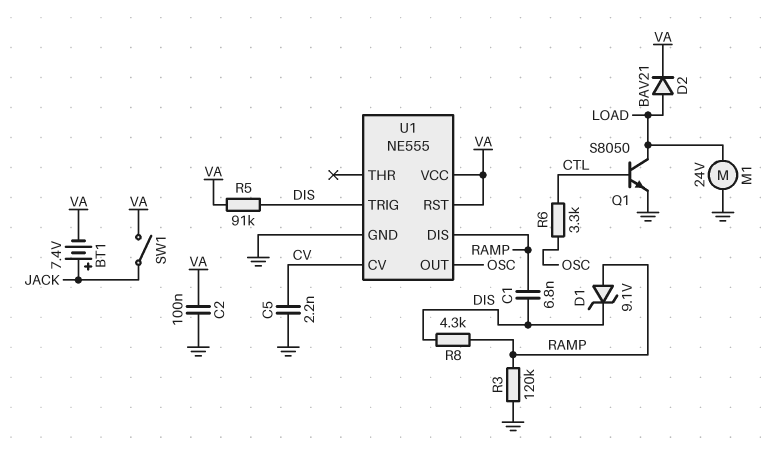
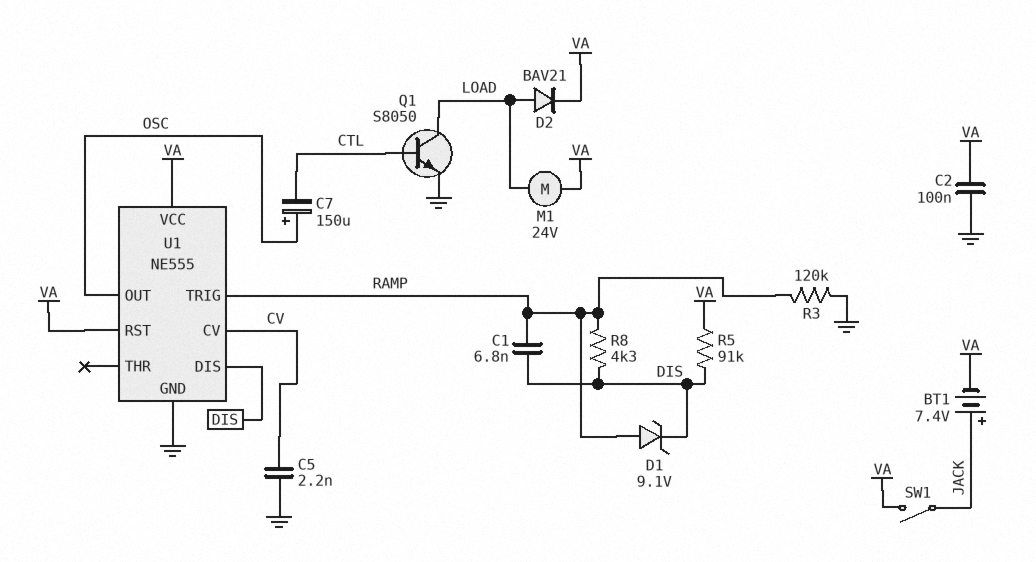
C7: none -> 150uF (plus OSC, minus CTL)
M1: motor 24V (GND, LOAD) -> motor 24V (LOAD, VA)
R6: 3.3k (CTL, OSC) -> none
U1 pin DIS: RAMP -> DIS
U1 pin TRIG: DIS -> RAMP

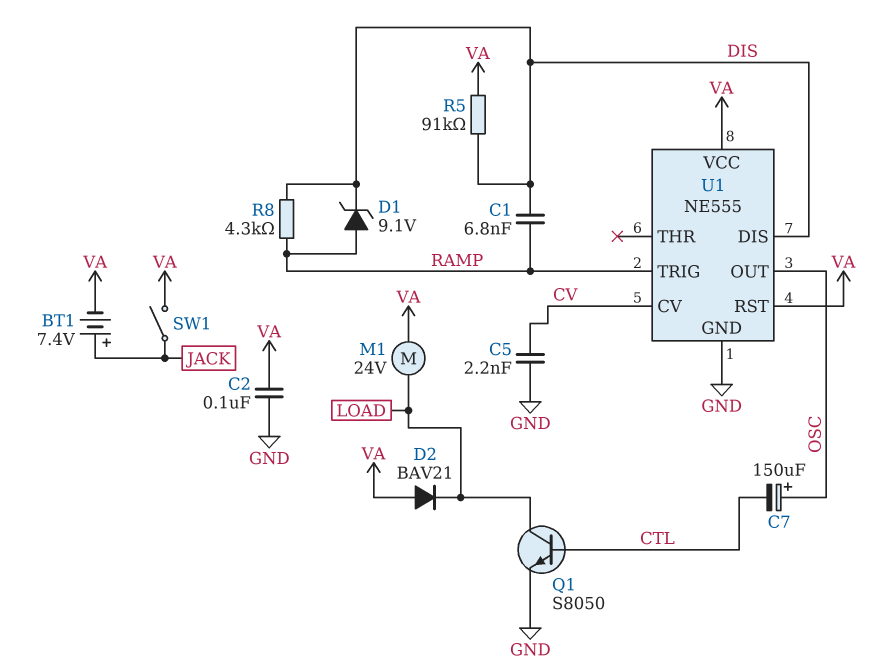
D2: diode BAV21 (A LOAD, K VA) -> diode BAV21 (A VA, K LOAD)
R3: 120k (GND, RAMP) -> none

